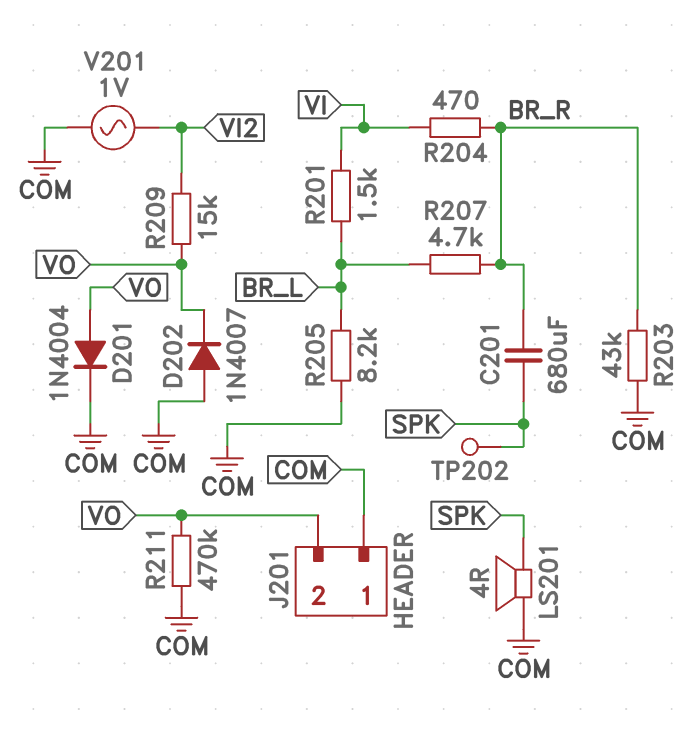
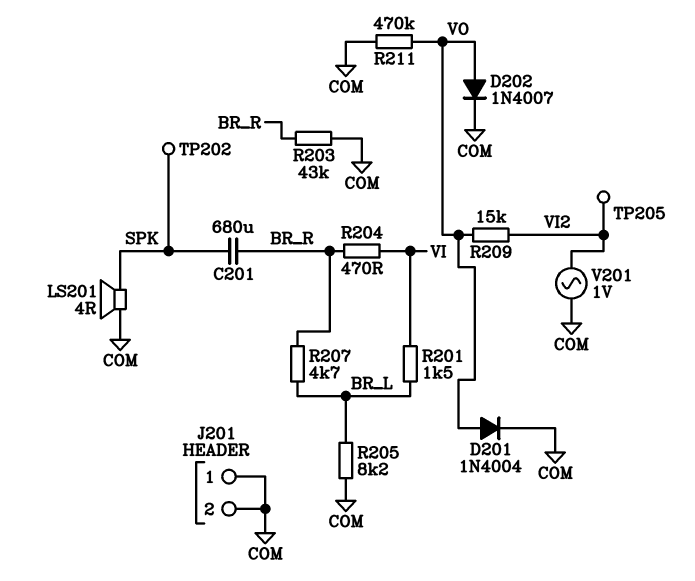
D202: diode 1N4007 (A COM, K VO) -> diode 1N4007 (A VO, K COM)
J201 pin 2: VO -> COM
TP205: none -> test point (VI2)

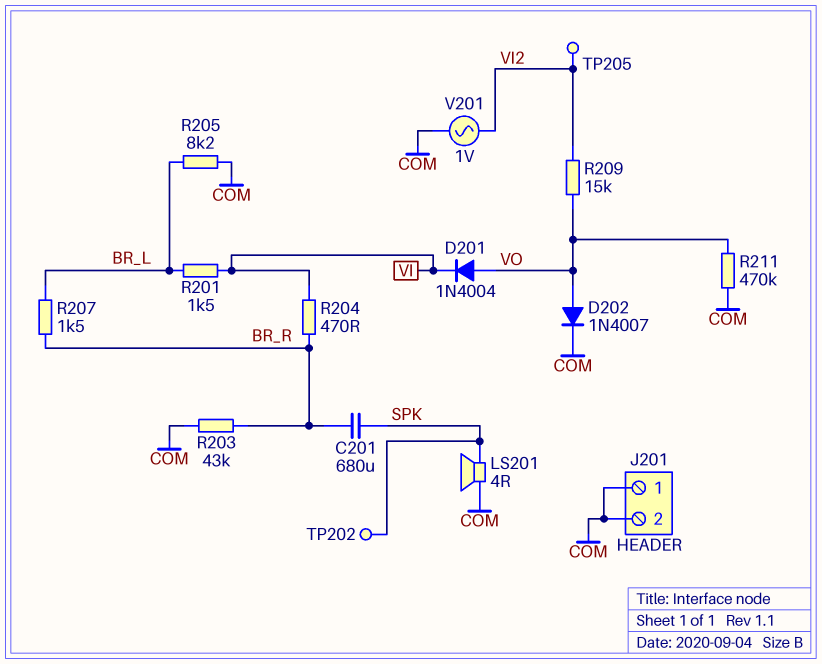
D201: diode 1N4004 (A VO, K COM) -> diode 1N4004 (A VO, K VI)
R207: 4.7k (BR_L, BR_R) -> 1.5k (BR_L, BR_R)

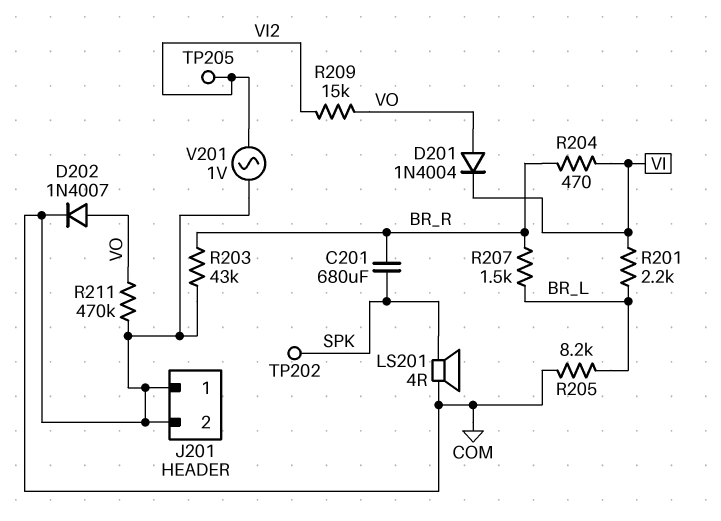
R201: 1.5k (BR_L, VI) -> 2.2k (BR_L, VI)

